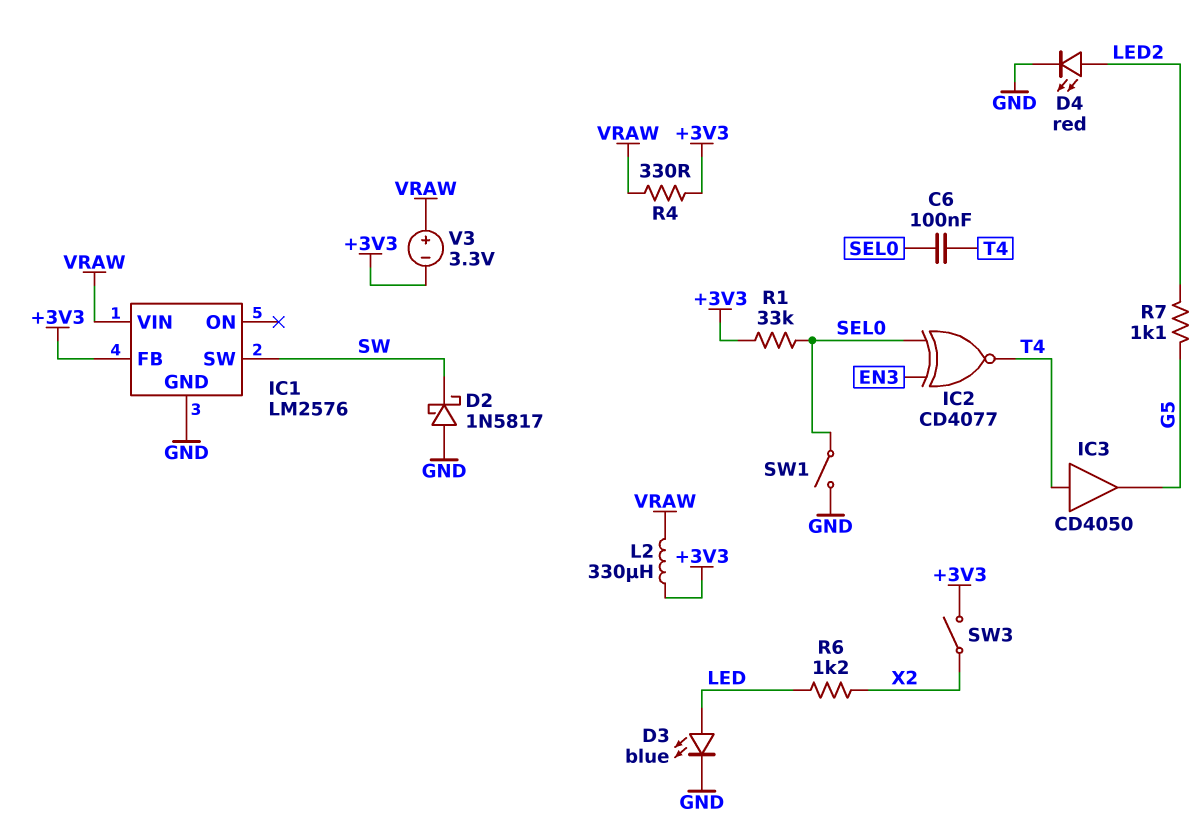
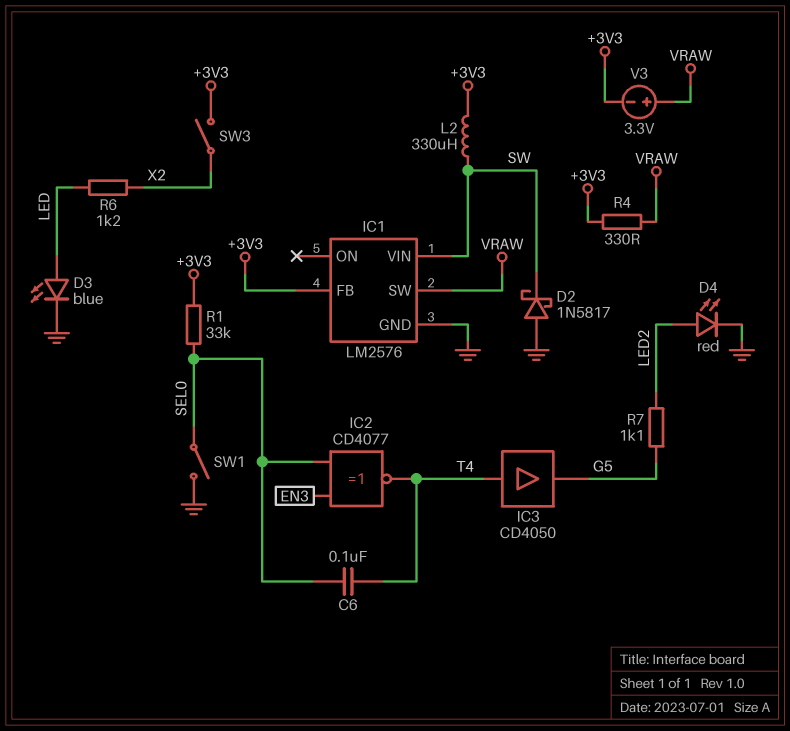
IC1 pin SW: SW -> VRAW
IC1 pin VIN: VRAW -> SW
L2: 330uH (+3V3, VRAW) -> 330uH (+3V3, SW)

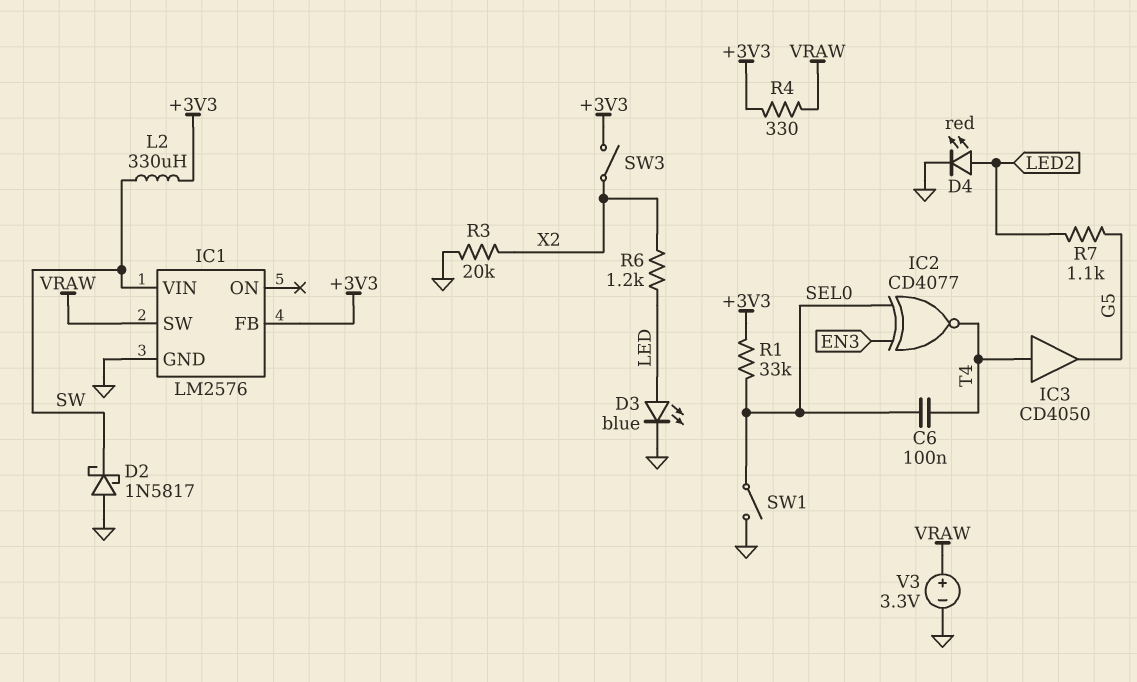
R3: none -> 20k (GND, X2)
V3: 3.3V (plus VRAW, minus +3V3) -> 3.3V (plus VRAW, minus GND)

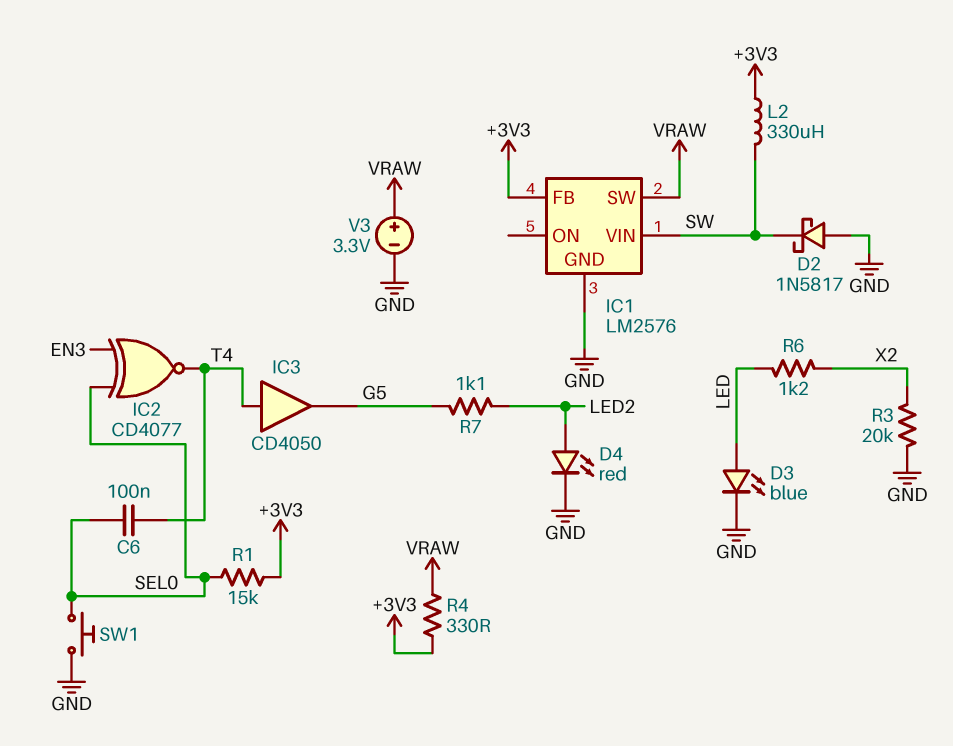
R1: 33k (+3V3, SEL0) -> 15k (+3V3, SEL0)
SW1: switch (GND, SEL0) -> button (GND, SEL0)
SW3: switch (+3V3, X2) -> none

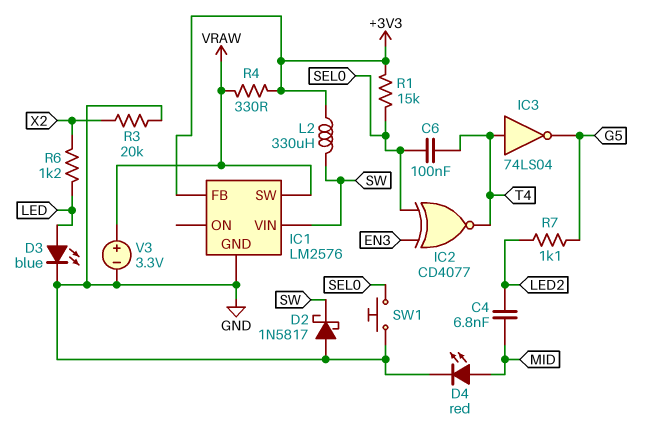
C4: none -> 6.8nF (LED2, MID)
D4: LED red (A LED2, K GND) -> LED red (A MID, K GND)
IC3: buffer CD4050 (in T4, out G5) -> NOT 74LS04 (in T4, out G5)

